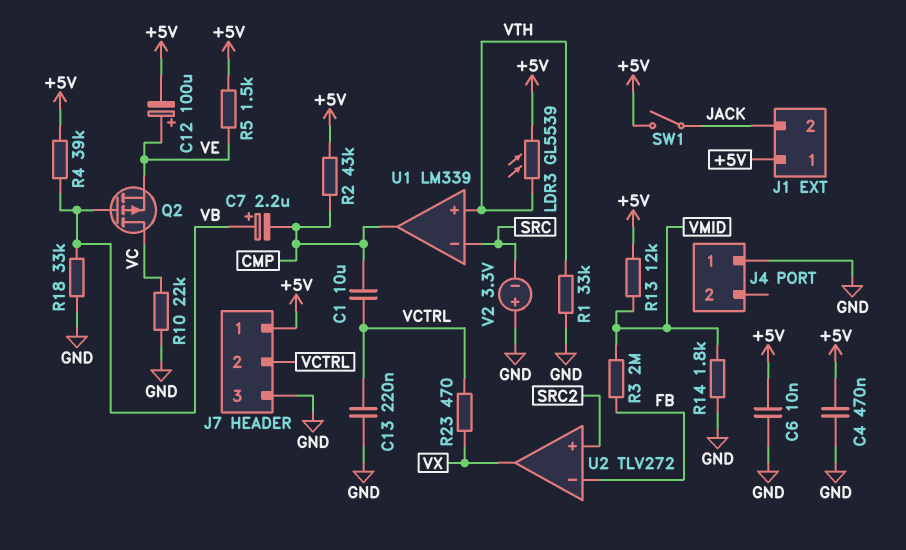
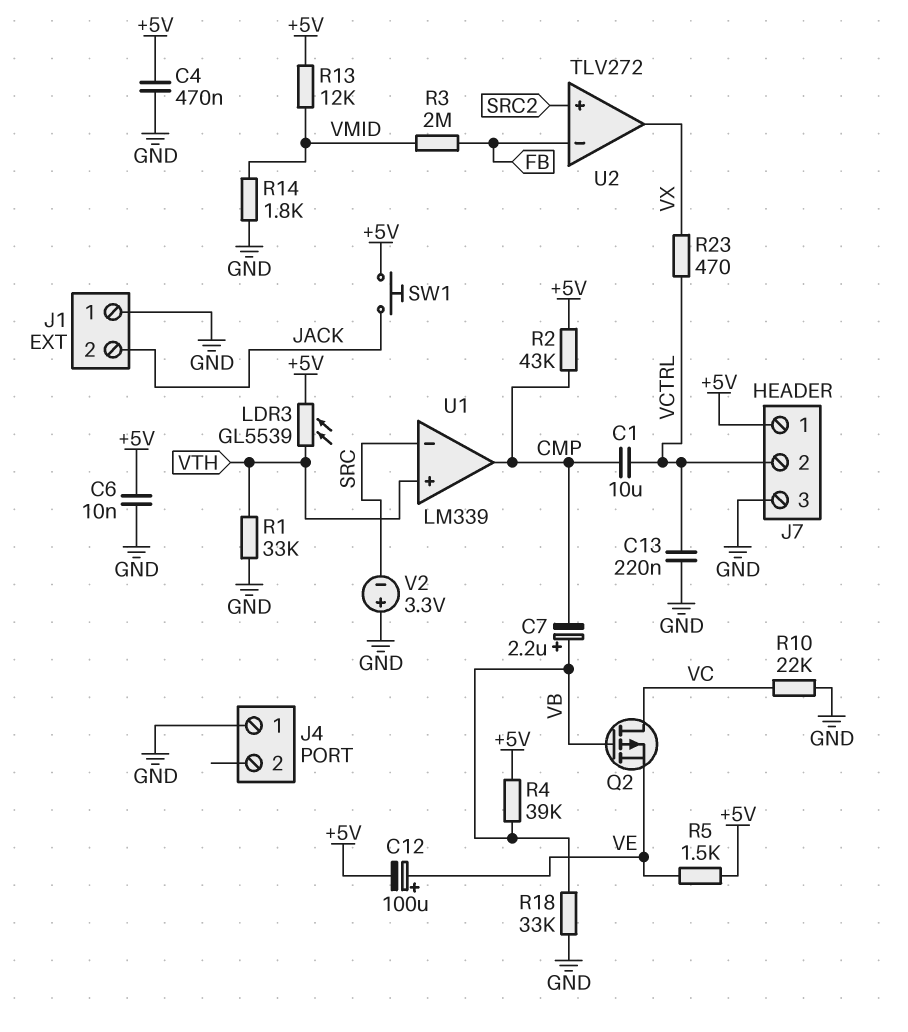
J1 pin 1: +5V -> GND
SW1: switch (+5V, JACK) -> button (+5V, JACK)

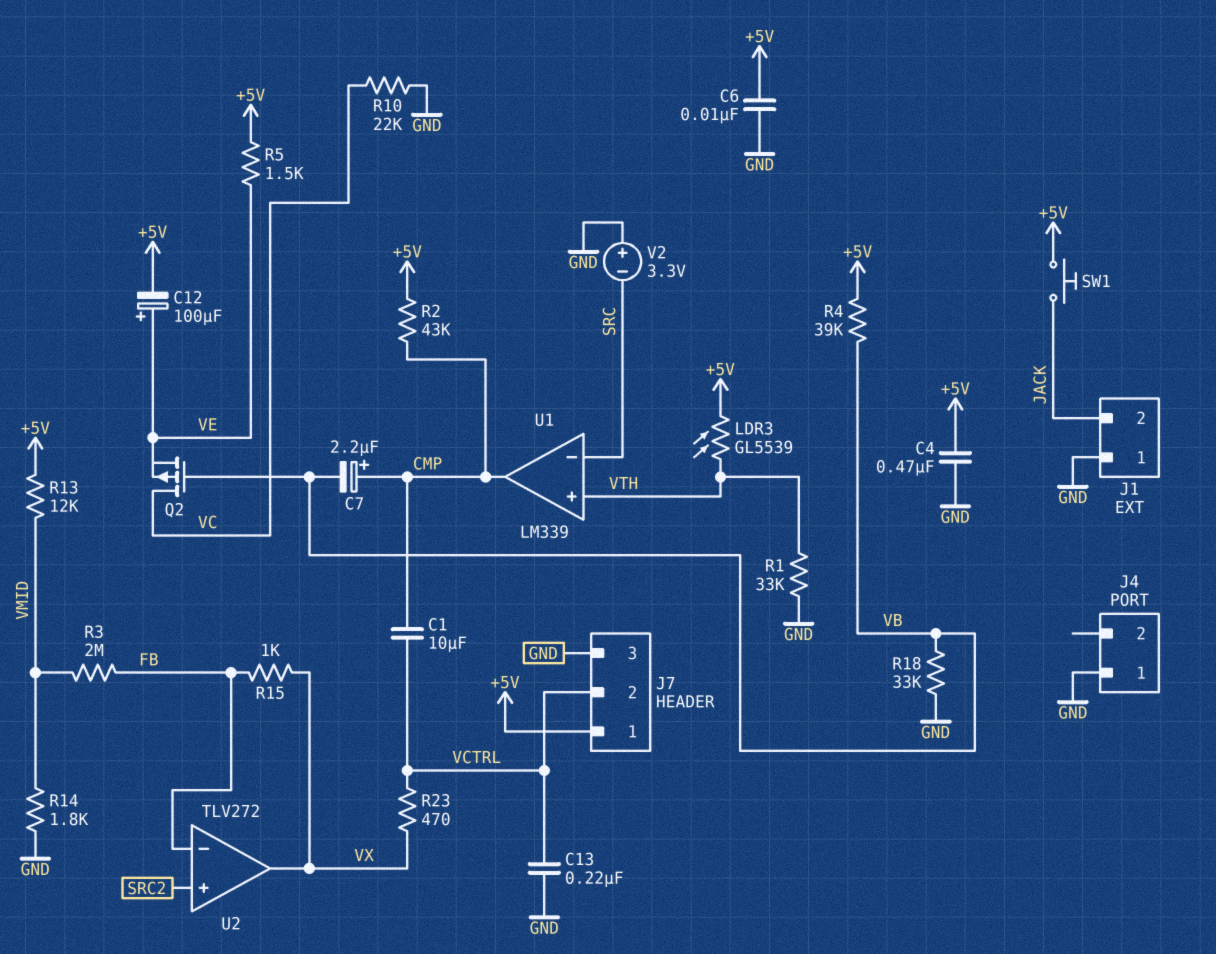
C7: 2.2uF (plus VB, minus CMP) -> 2.2uF (plus CMP, minus VB)
R15: none -> 1k (FB, VX)

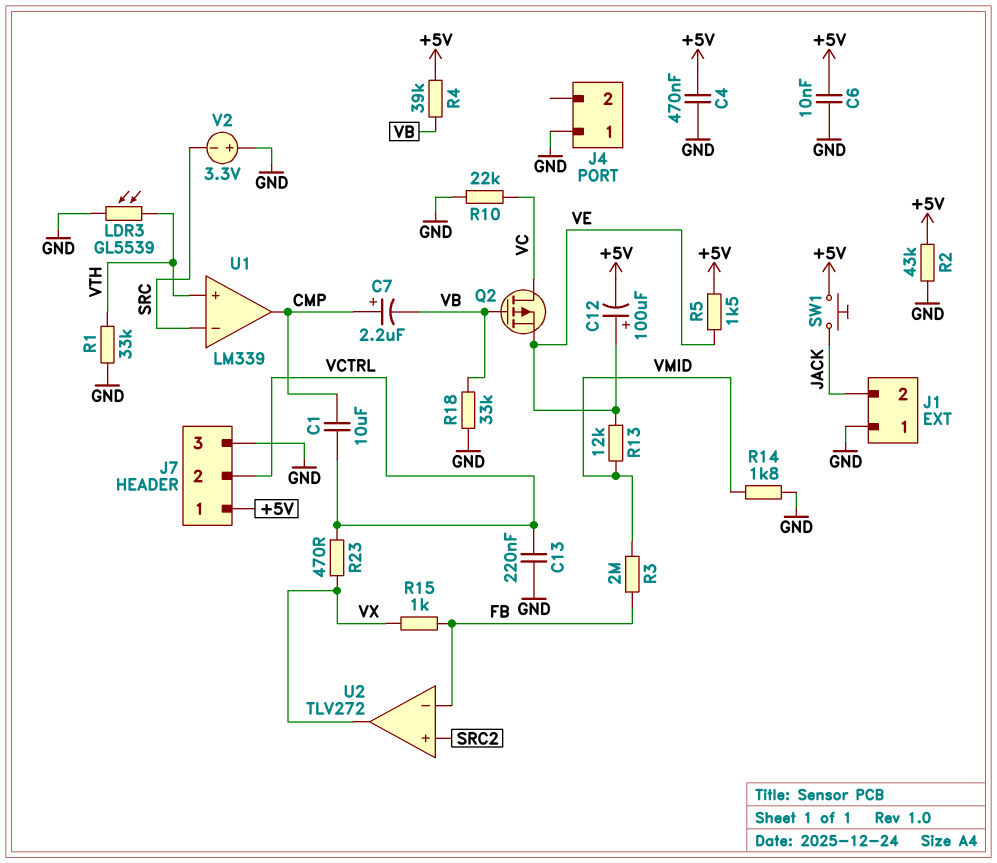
LDR3: GL5539 (+5V, VTH) -> GL5539 (GND, VTH)
R2: 43k (+5V, CMP) -> 43k (+5V, GND)
R13: 12k (+5V, VMID) -> 12k (VE, VMID)

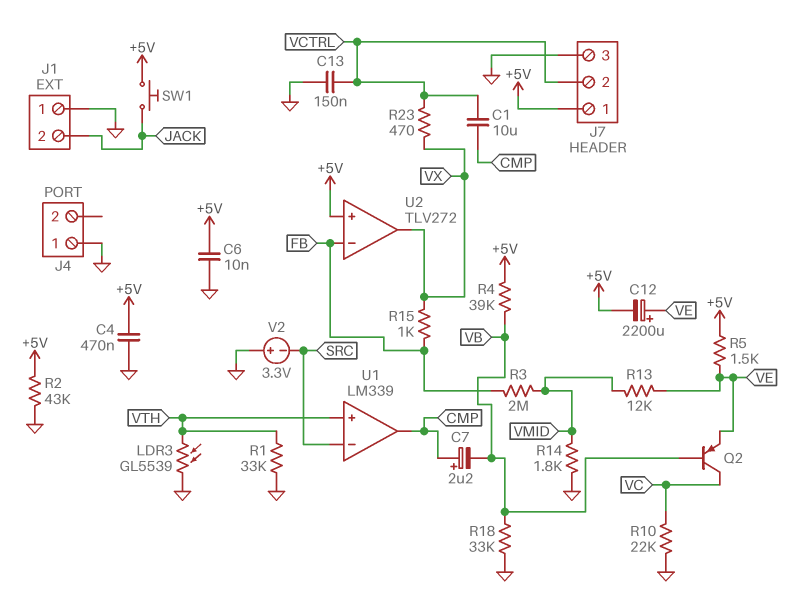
C12: 100uF (plus VE, minus +5V) -> 2200uF (plus VE, minus +5V)
C13: 220nF (GND, VCTRL) -> 150nF (GND, VCTRL)
Q2: PMOS (G VB, D VC, S VE) -> PNP (B VB, C VC, E VE)
U2 pin in+: SRC2 -> +5V

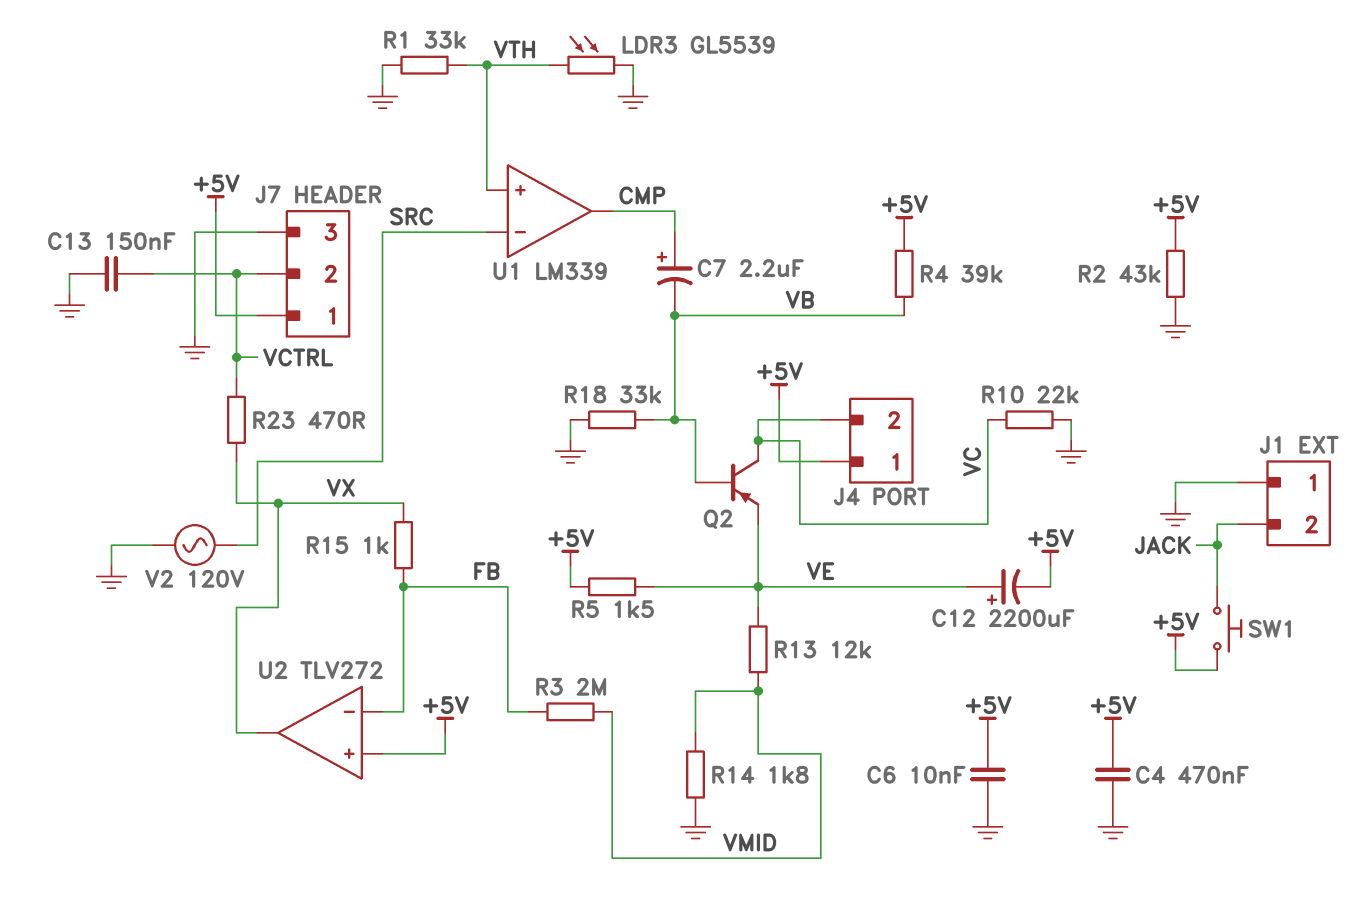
C1: 10uF (CMP, VCTRL) -> none
J4 pin 1: GND -> +5V
J4 pin 2: none -> VC
V2: 3.3V (plus GND, minus SRC) -> AC 120V (GND, SRC)

